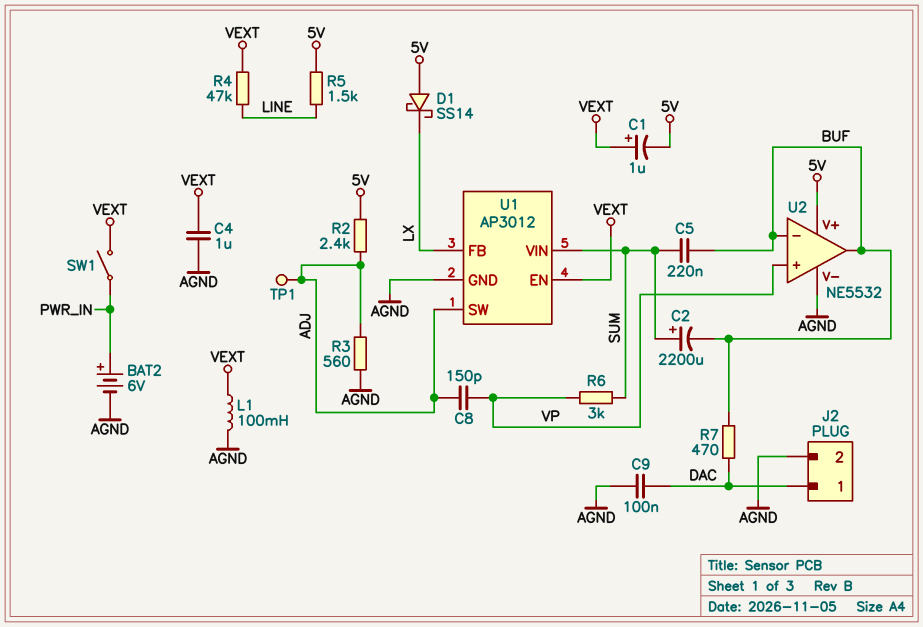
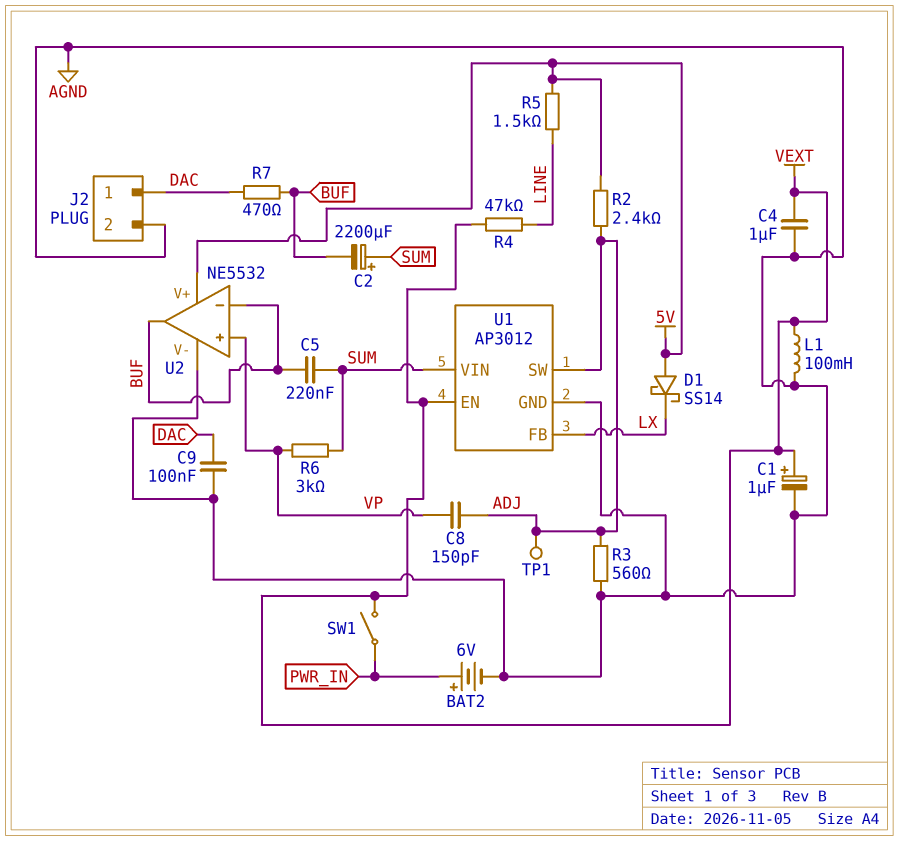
C1: 1uF (plus VEXT, minus 5V) -> 1uF (plus VEXT, minus AGND)

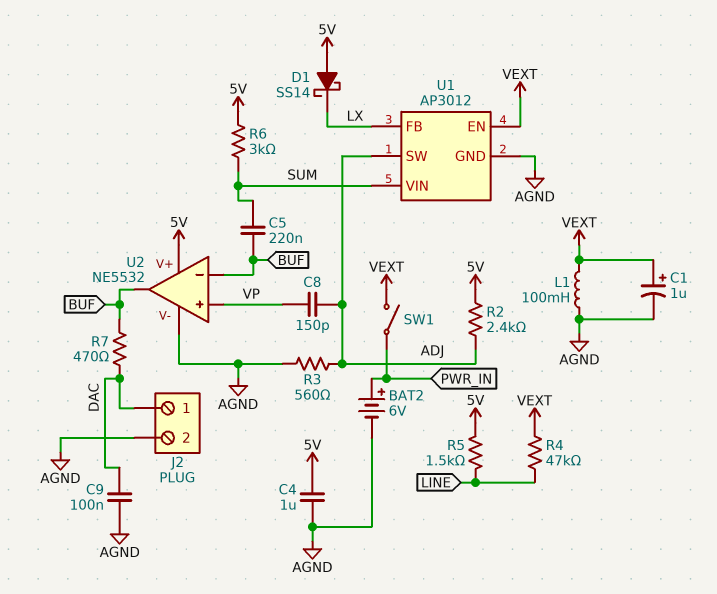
C2: 2200uF (plus SUM, minus BUF) -> none
C4: 1uF (AGND, VEXT) -> 1uF (5V, AGND)
R6: 3k (SUM, VP) -> 3k (5V, SUM)
TP1: test point (ADJ) -> none

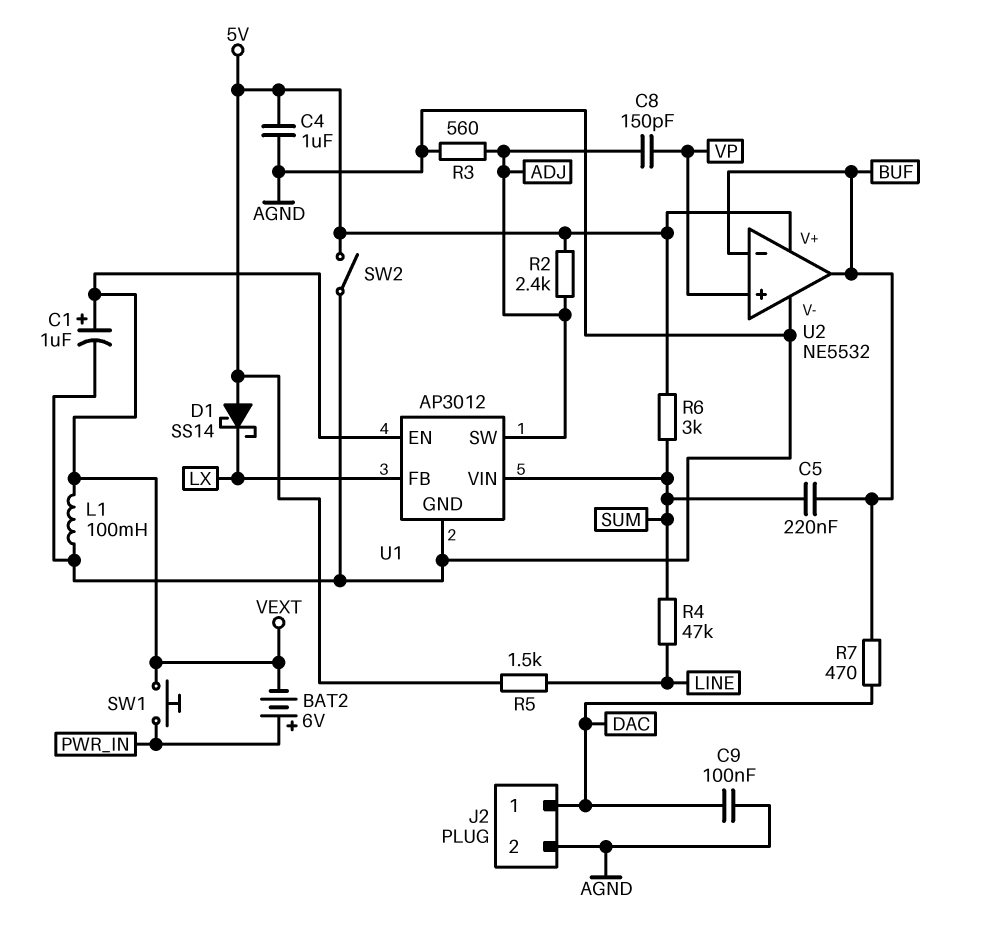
BAT2: 6V (plus PWR_IN, minus AGND) -> 6V (plus PWR_IN, minus VEXT)
R4: 47k (LINE, VEXT) -> 47k (LINE, SUM)
SW1: switch (PWR_IN, VEXT) -> button (PWR_IN, VEXT)
SW2: none -> switch (5V, AGND)

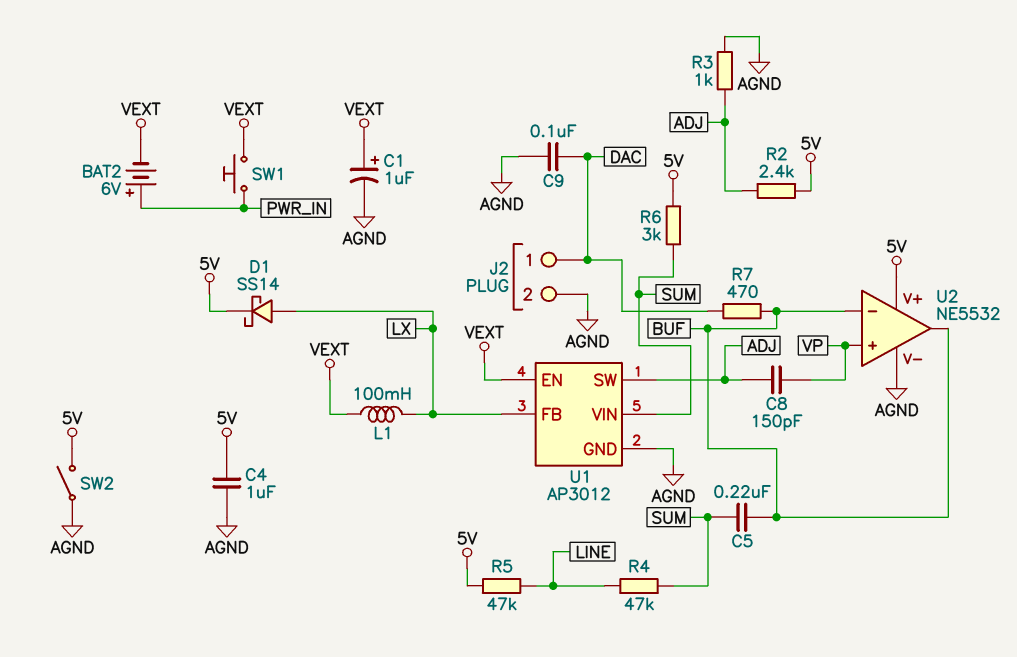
D1: schottky SS14 (A 5V, K LX) -> schottky SS14 (A LX, K 5V)
L1: 100mH (AGND, VEXT) -> 100mH (LX, VEXT)
R3: 560 (ADJ, AGND) -> 1k (ADJ, AGND)
R5: 1.5k (5V, LINE) -> 47k (5V, LINE)

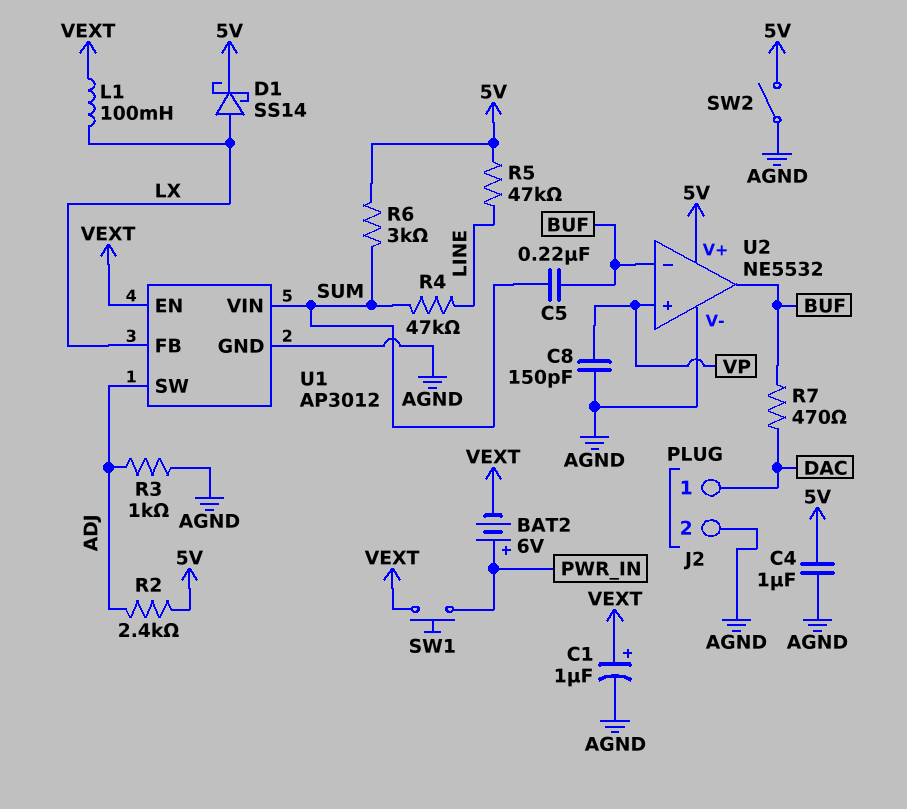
C8: 150pF (ADJ, VP) -> 150pF (AGND, VP)
C9: 100nF (AGND, DAC) -> none

